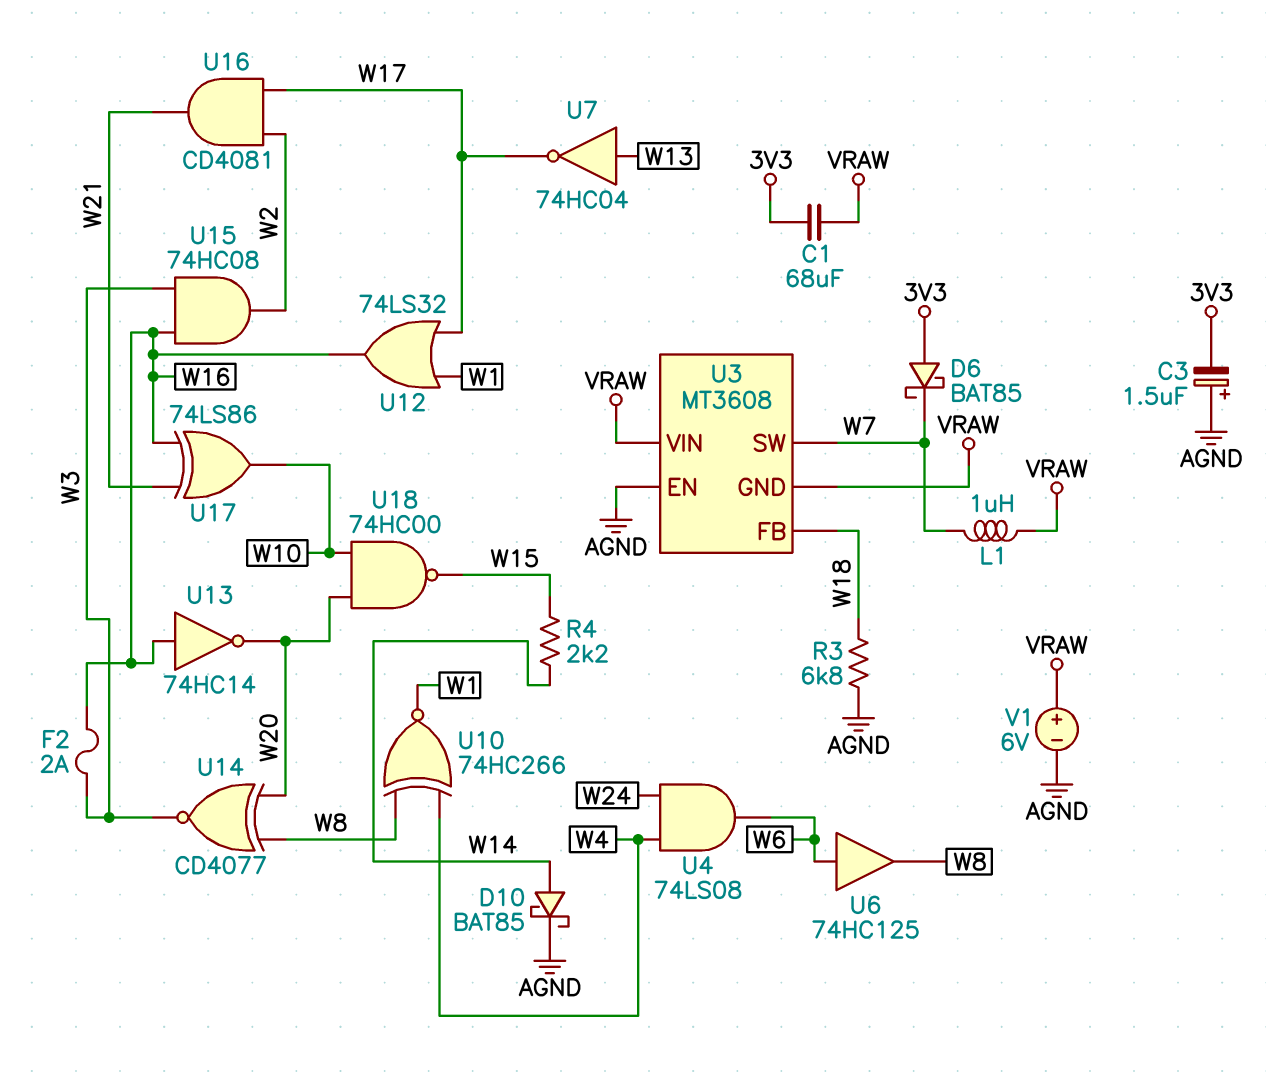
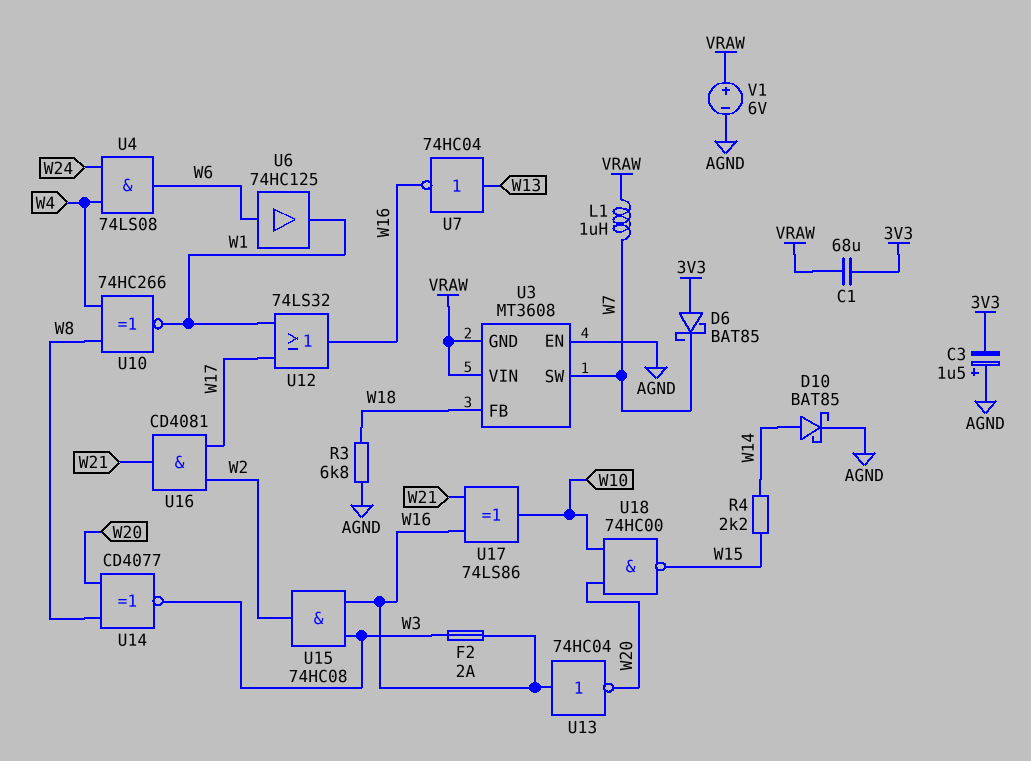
U6: buffer 74HC125 (in W6, out W8) -> buffer 74HC125 (in W6, out W1)
U7: NOT 74HC04 (in W13, out W17) -> NOT 74HC04 (in W13, out W16)
U13: NOT 74HC14 (in W16, out W20) -> NOT 74HC04 (in W16, out W20)

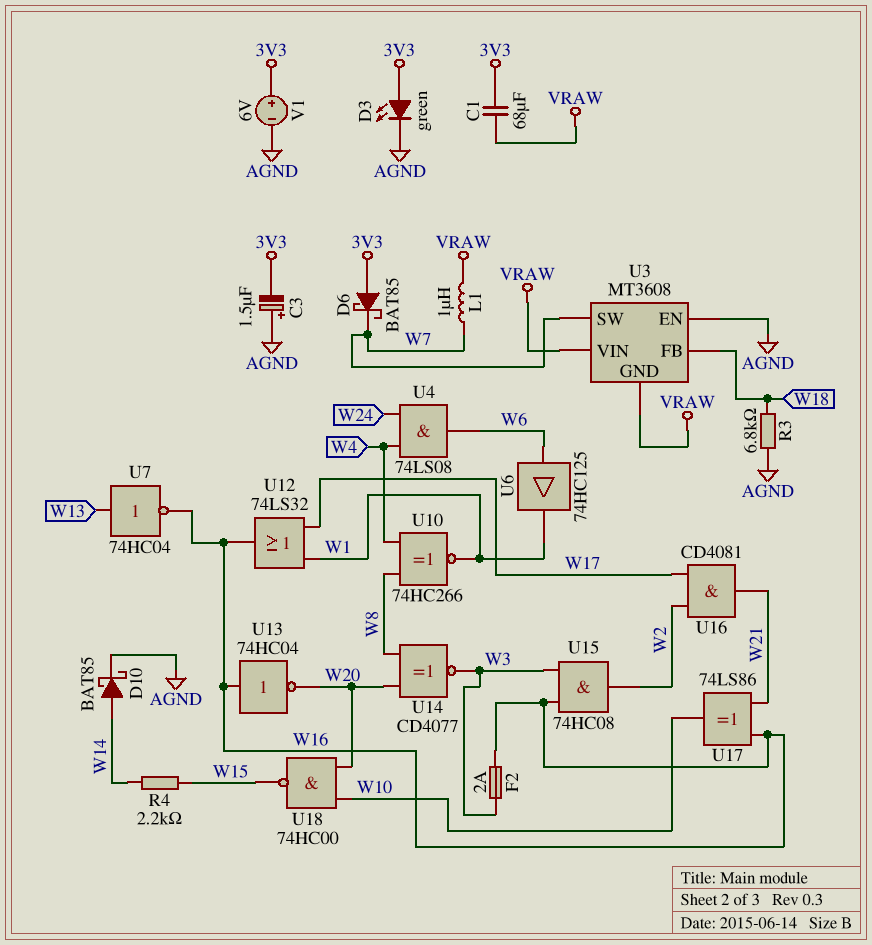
D3: none -> LED green (A 3V3, K AGND)
V1: 6V (plus VRAW, minus AGND) -> 6V (plus 3V3, minus AGND)

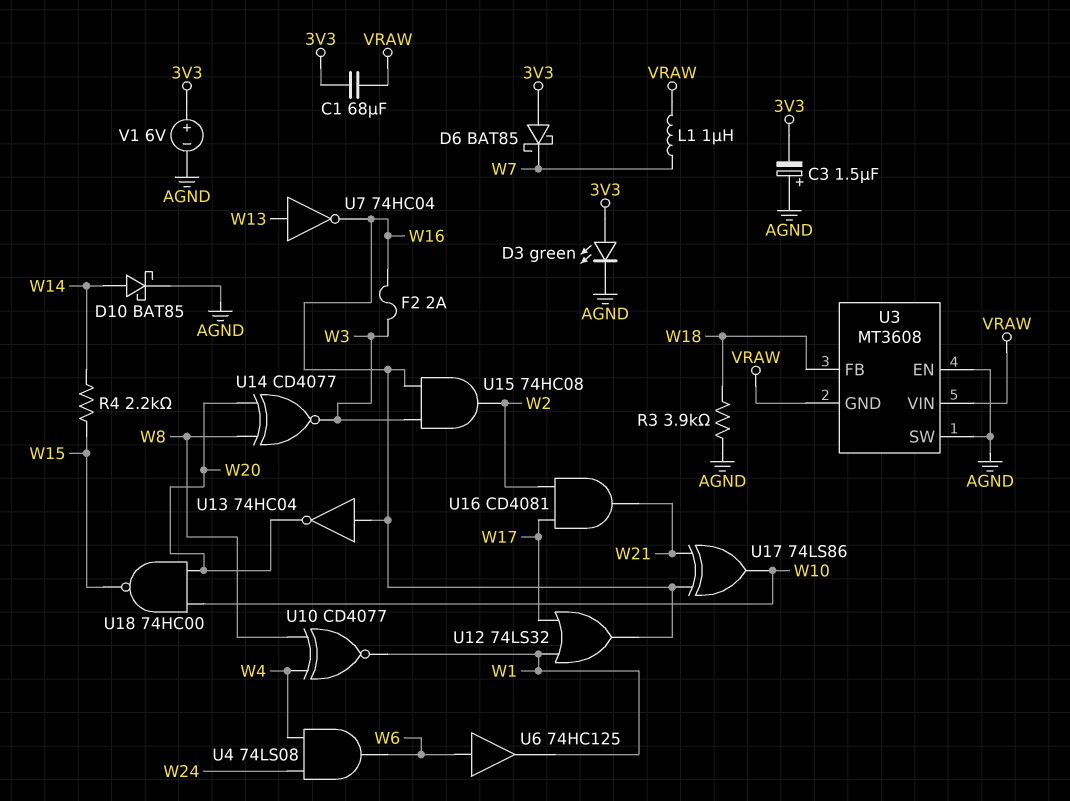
R3: 6.8k (AGND, W18) -> 3.9k (AGND, W18)
U3 pin SW: W7 -> AGND
U10: XNOR 74HC266 (in W4, in W8, out W1) -> XNOR CD4077 (in W4, in W8, out W1)

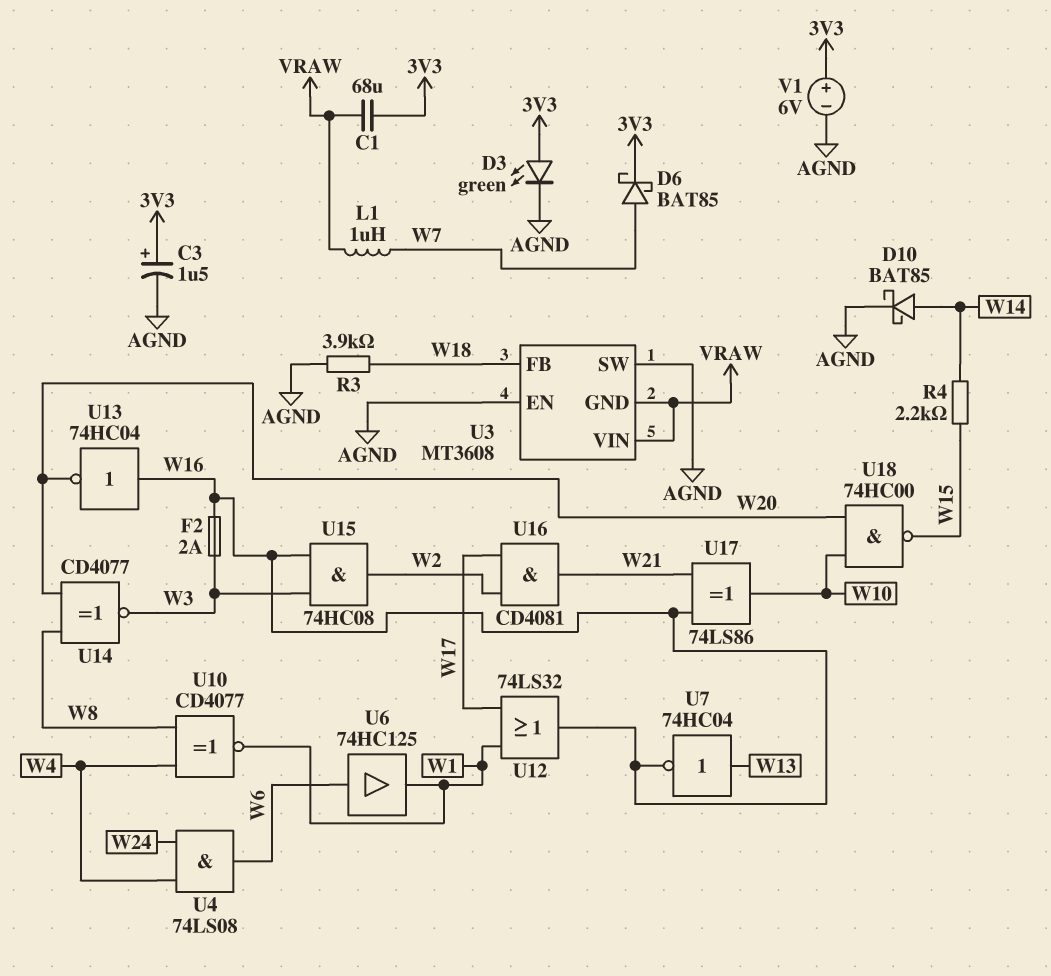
C3: 1.5uF (plus AGND, minus 3V3) -> 1.5uF (plus 3V3, minus AGND)
D6: schottky BAT85 (A 3V3, K W7) -> schottky BAT85 (A W7, K 3V3)

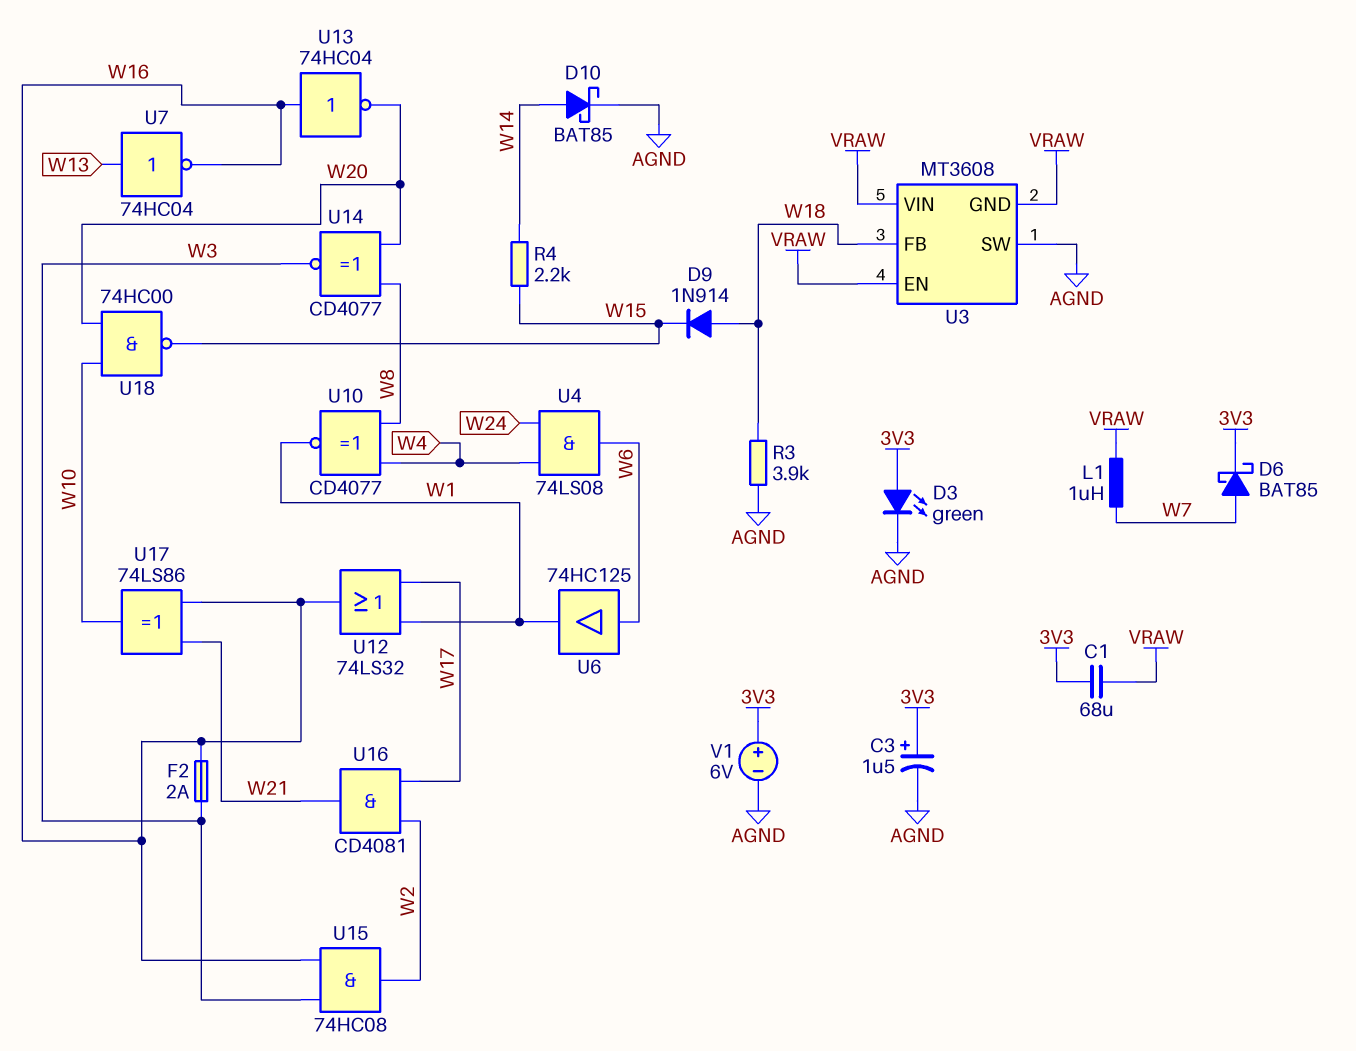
D9: none -> diode 1N914 (A W18, K W15)
U3 pin EN: AGND -> VRAW

